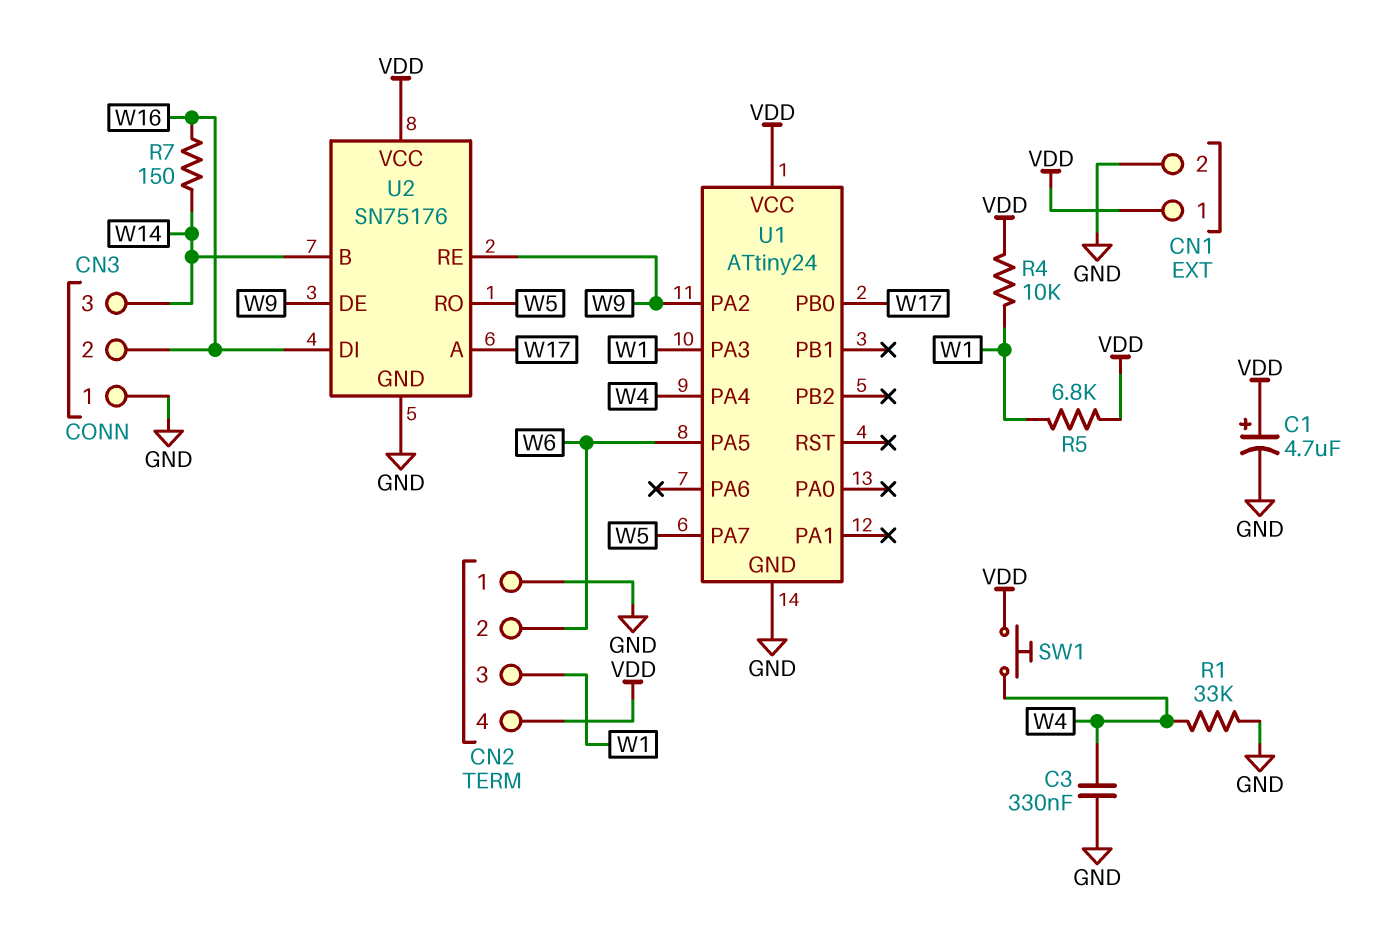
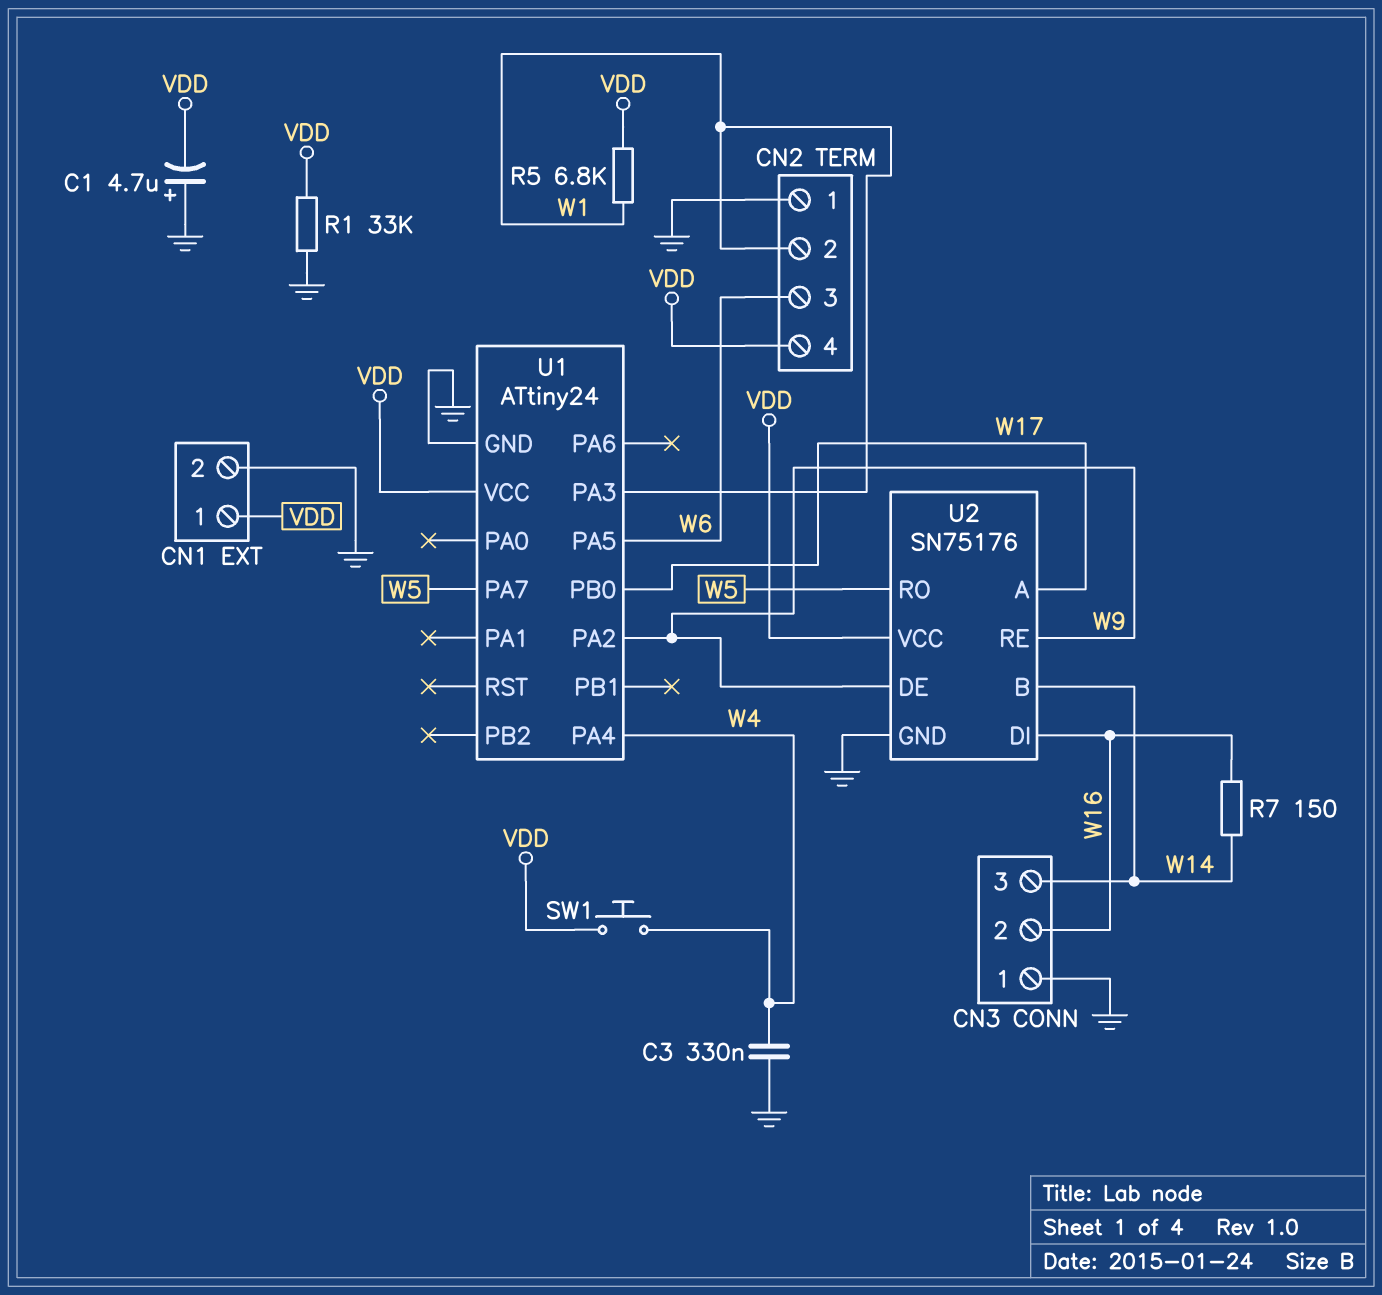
C1: 4.7uF (plus VDD, minus GND) -> 4.7uF (plus GND, minus VDD)
CN2 pin 2: W6 -> W1
CN2 pin 3: W1 -> W6
R1: 33k (GND, W4) -> 33k (GND, VDD)
R4: 10k (VDD, W1) -> none

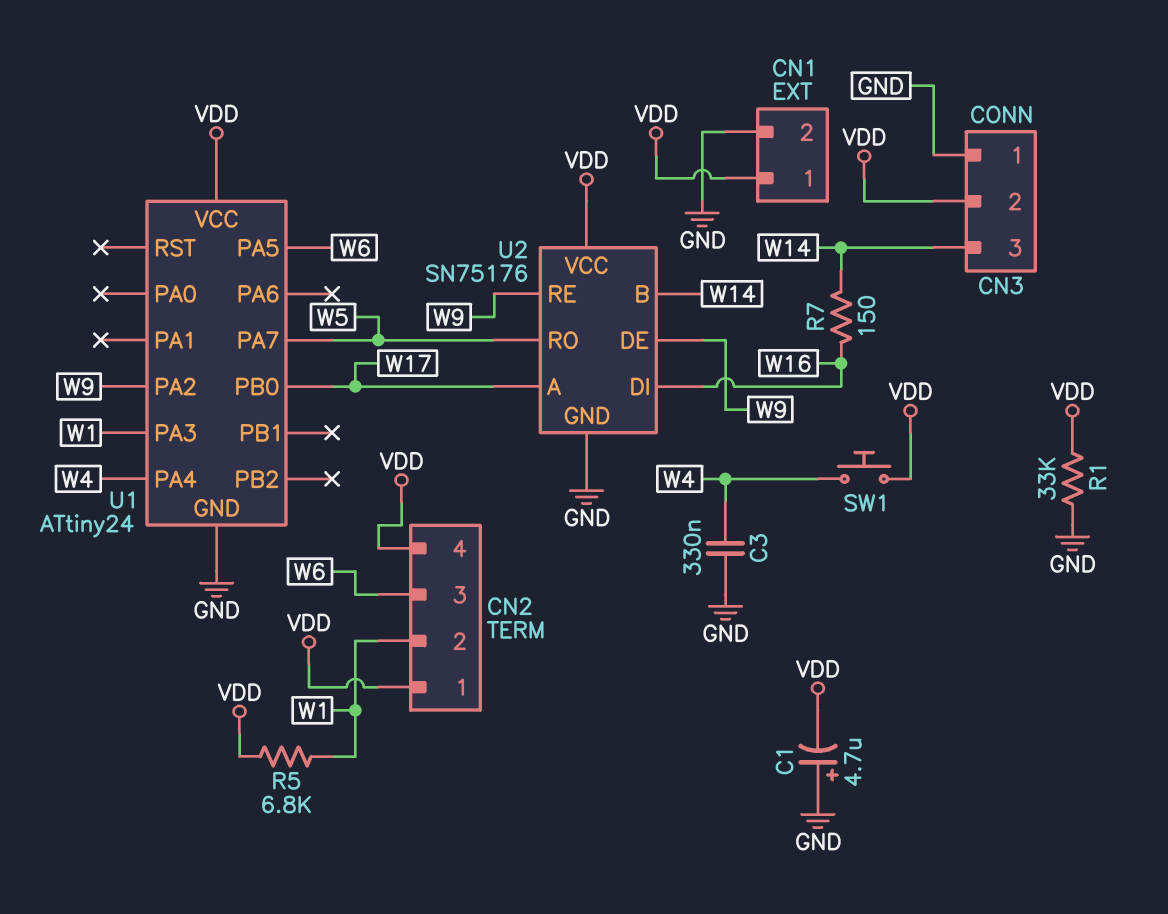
CN2 pin 1: GND -> VDD
CN3 pin 2: W16 -> VDD

